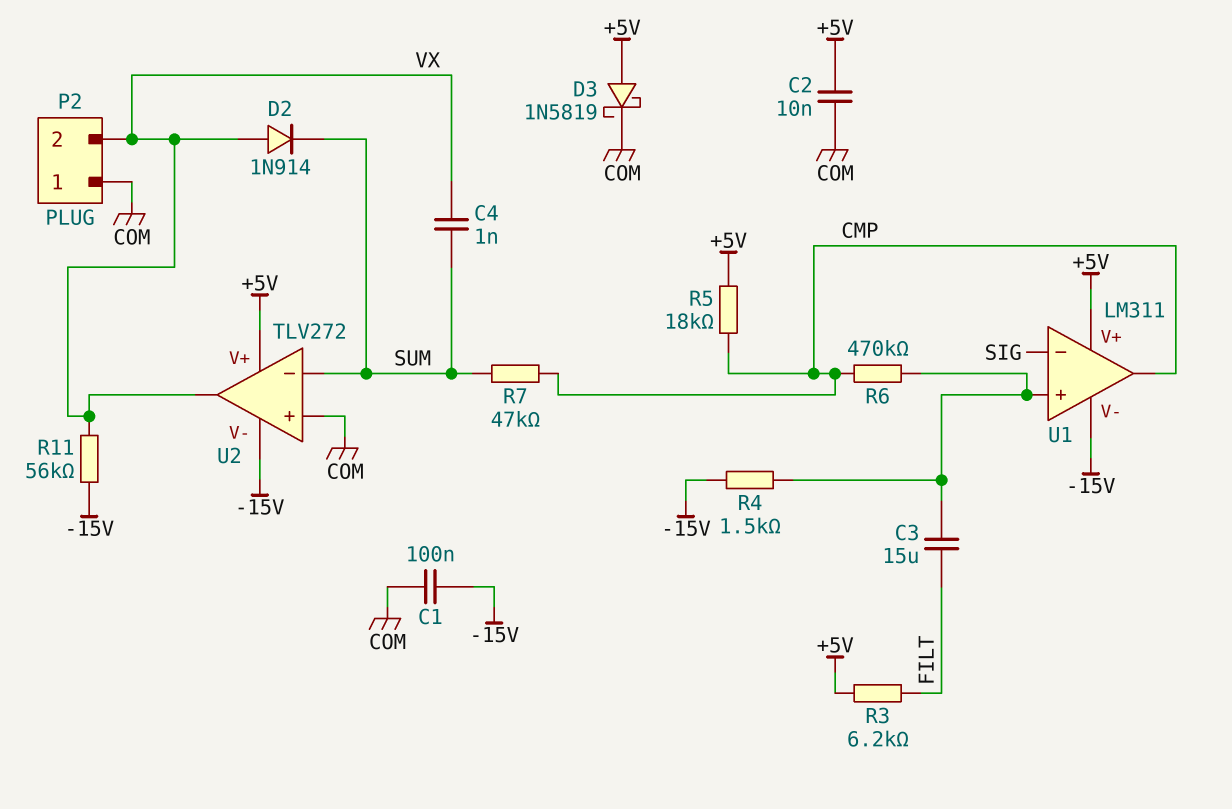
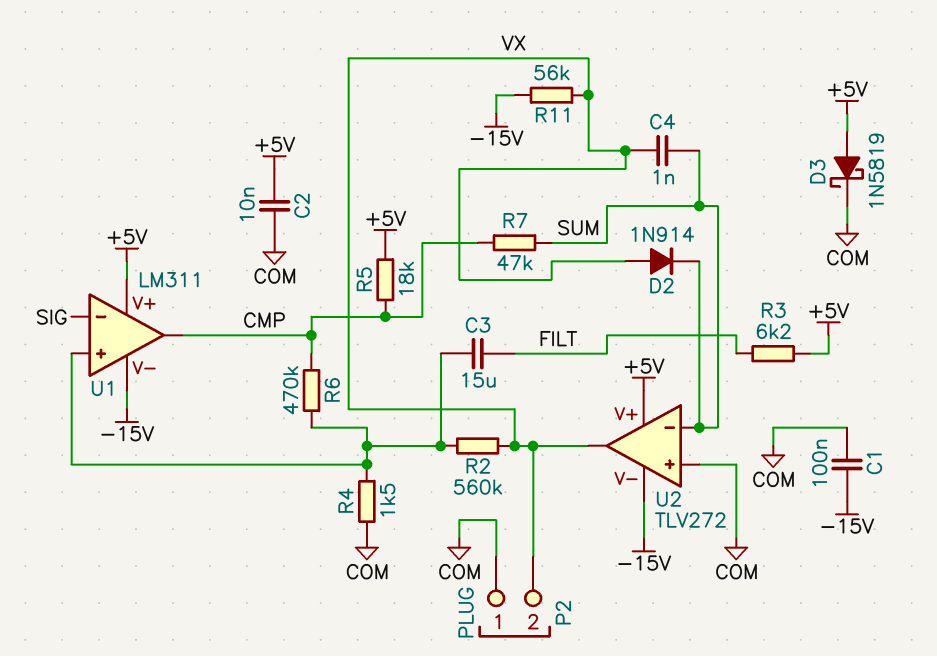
R2: none -> 560k (U1/in+, VX)
R4: 1.5k (-15V, U1/in+) -> 1.5k (COM, U1/in+)

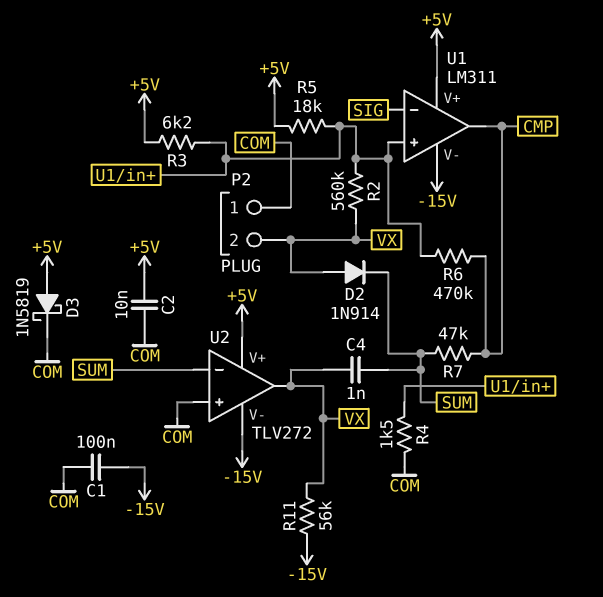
C3: 15uF (FILT, U1/in+) -> none
R3: 6.2k (+5V, FILT) -> 6.2k (+5V, U1/in+)
R5: 18k (+5V, CMP) -> 18k (+5V, U1/in+)

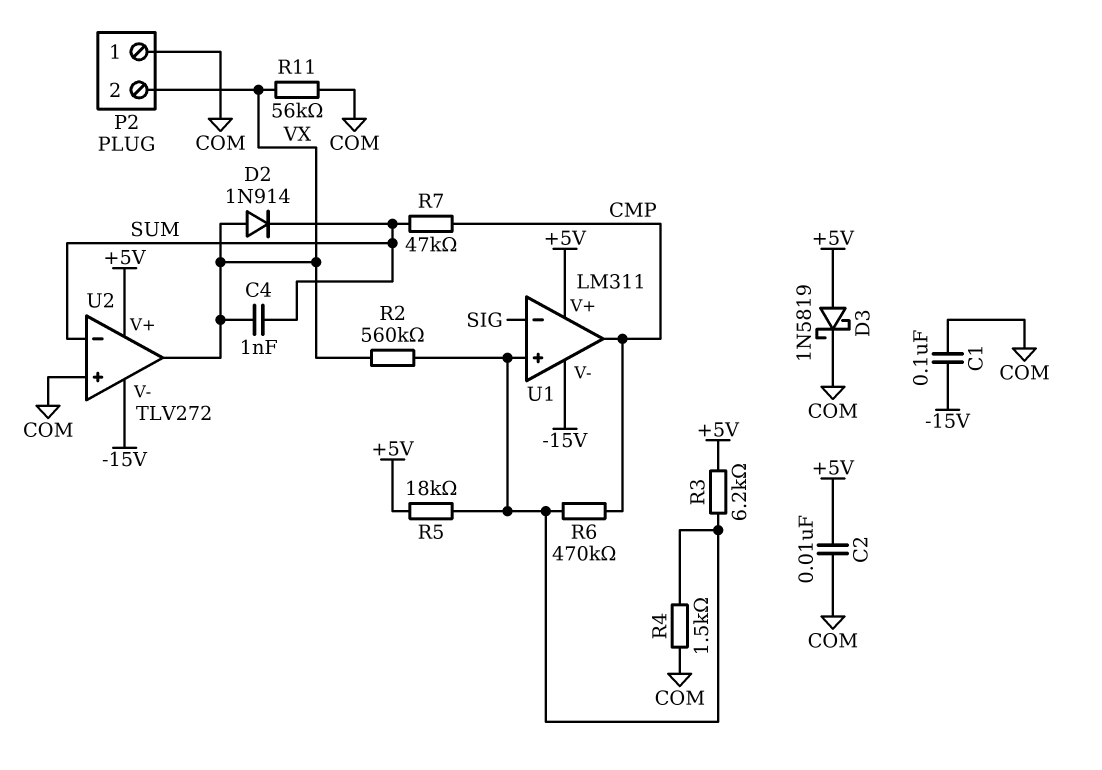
R11: 56k (-15V, VX) -> 56k (COM, VX)

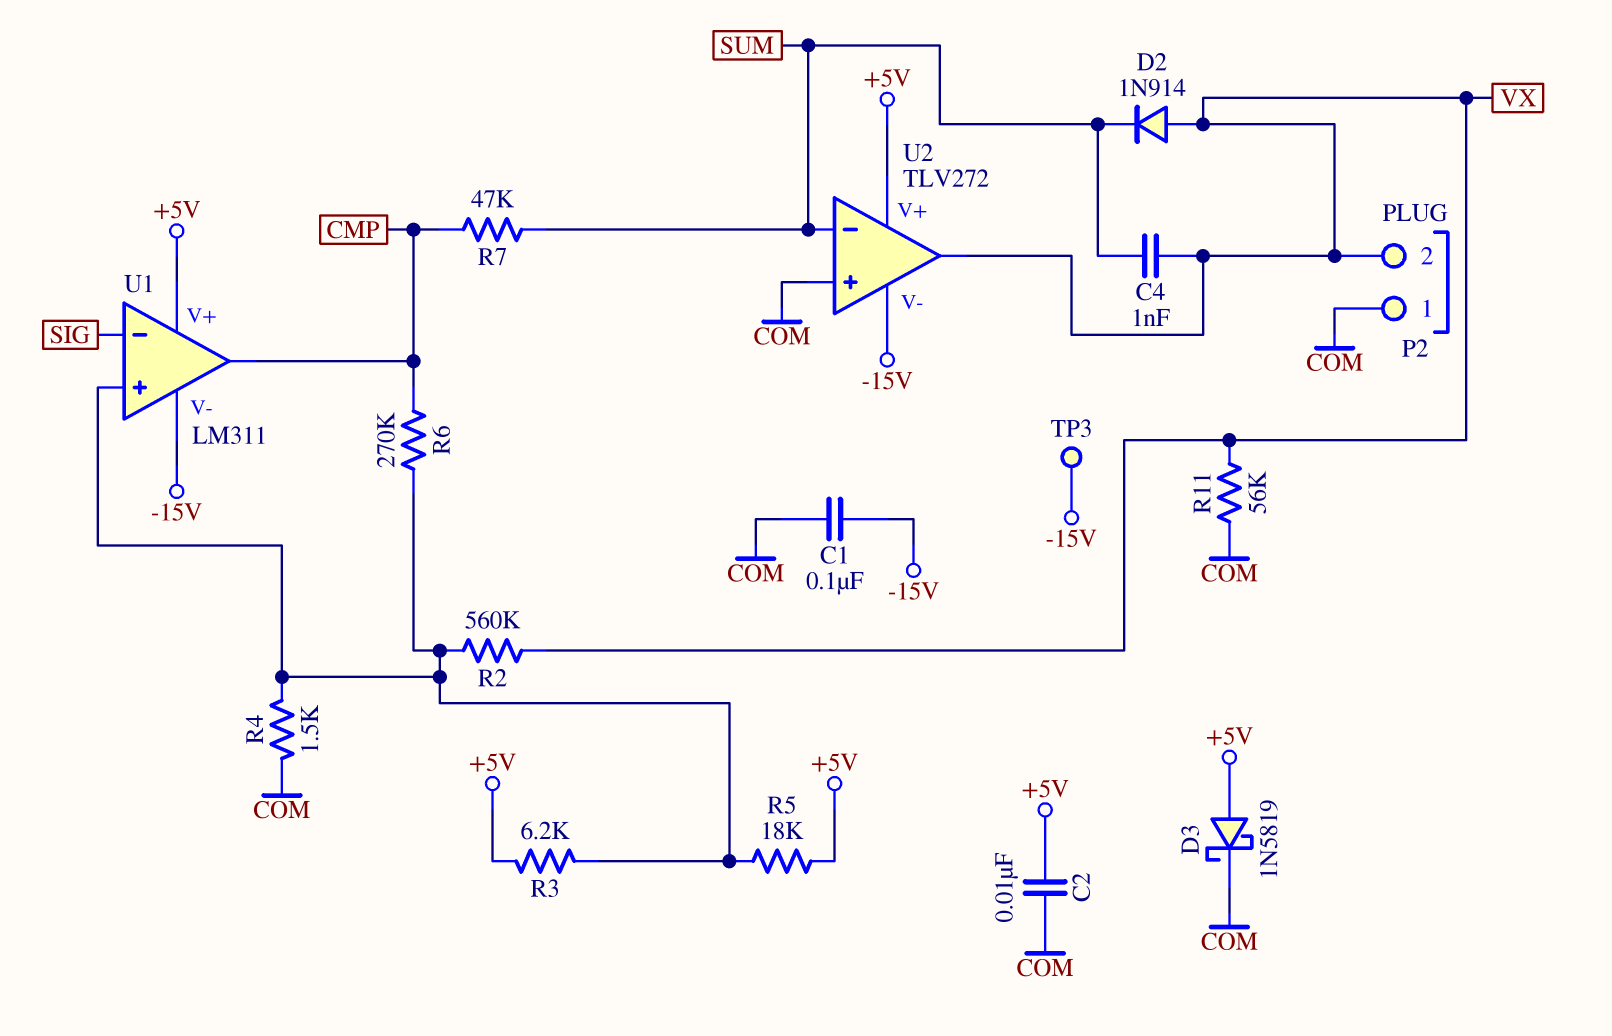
R6: 470k (CMP, U1/in+) -> 270k (CMP, U1/in+)
TP3: none -> test point (-15V)

